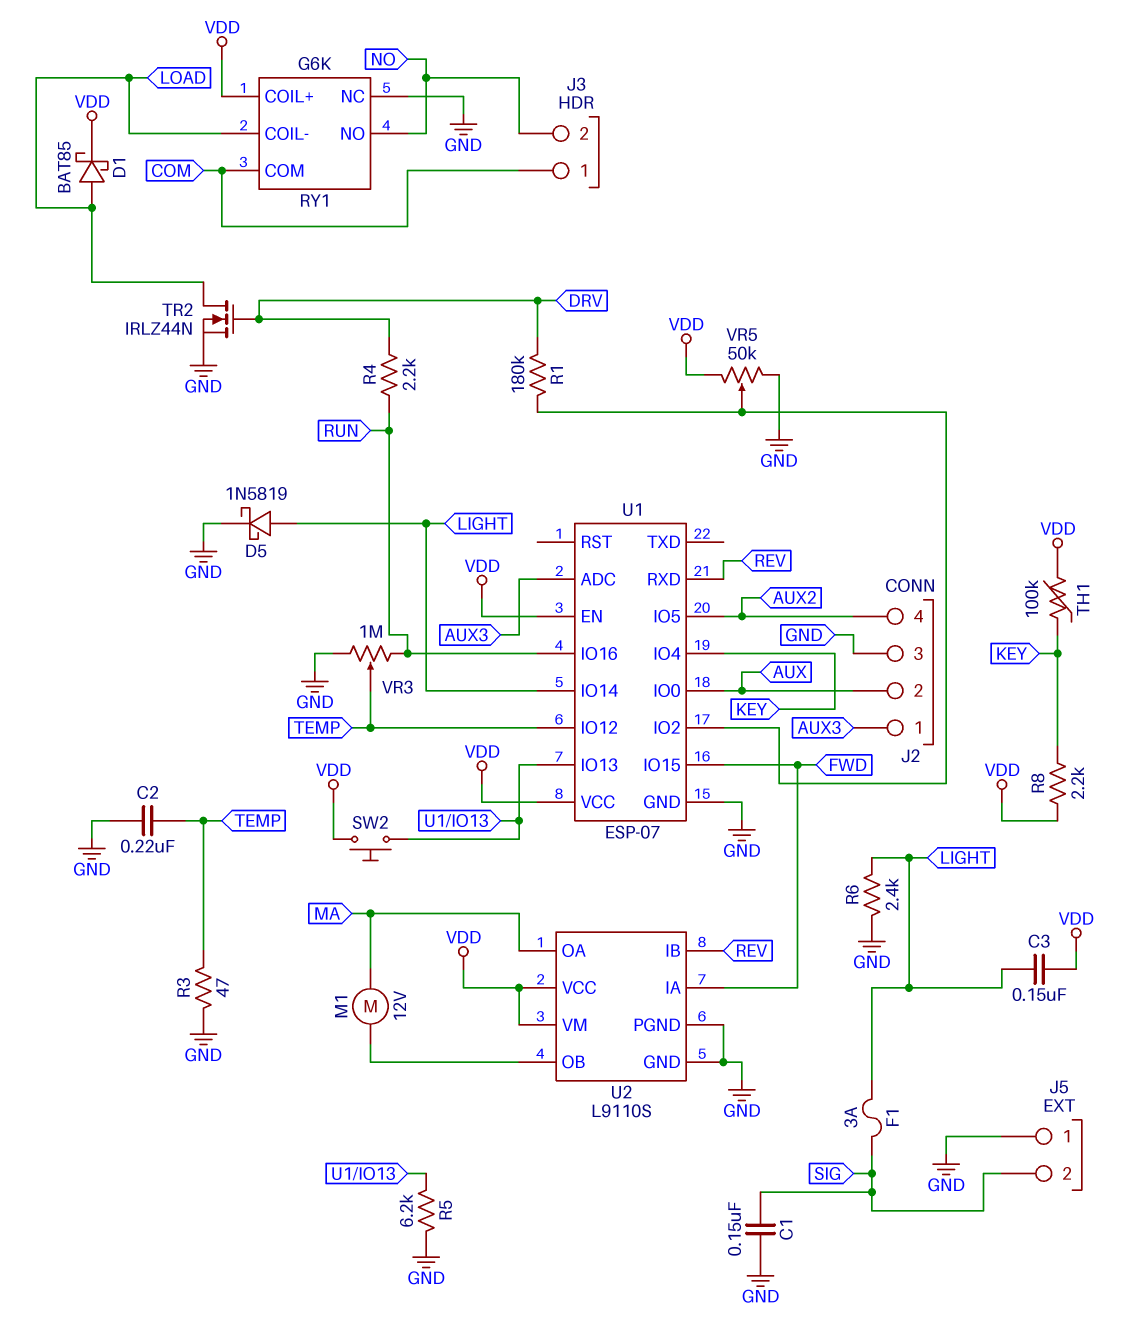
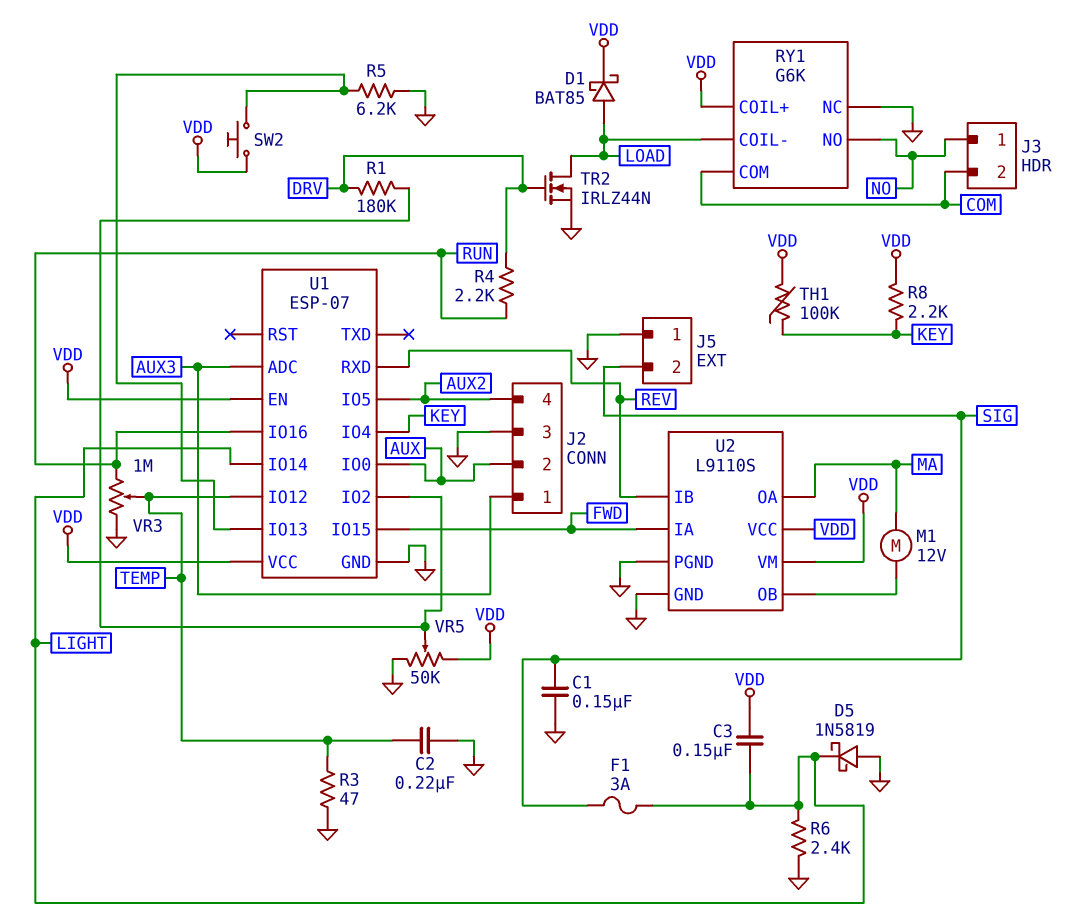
D5: schottky 1N5819 (A LIGHT, K GND) -> schottky 1N5819 (A GND, K LIGHT)
J3 pin 1: COM -> NO
J3 pin 2: NO -> COM

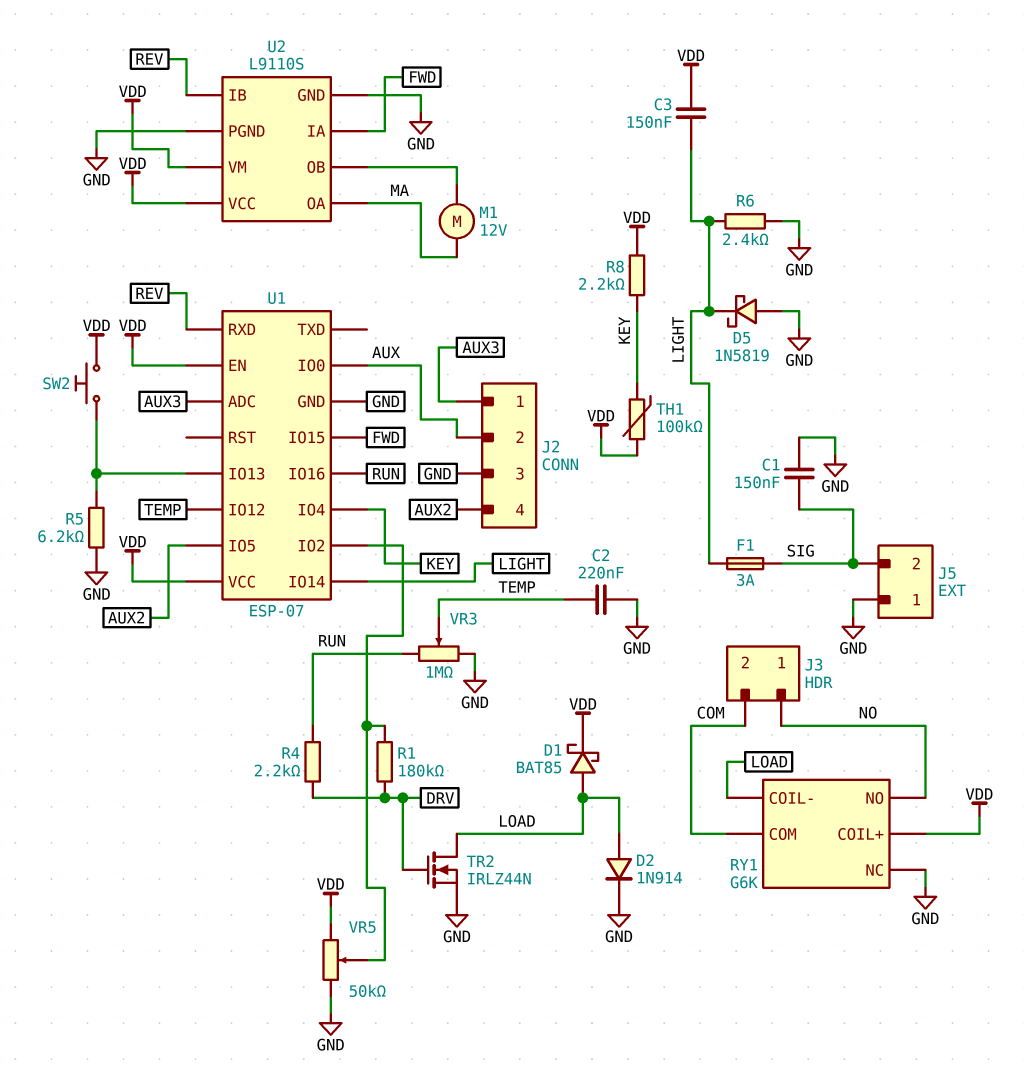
D2: none -> diode 1N914 (A LOAD, K GND)
R3: 47 (GND, TEMP) -> none

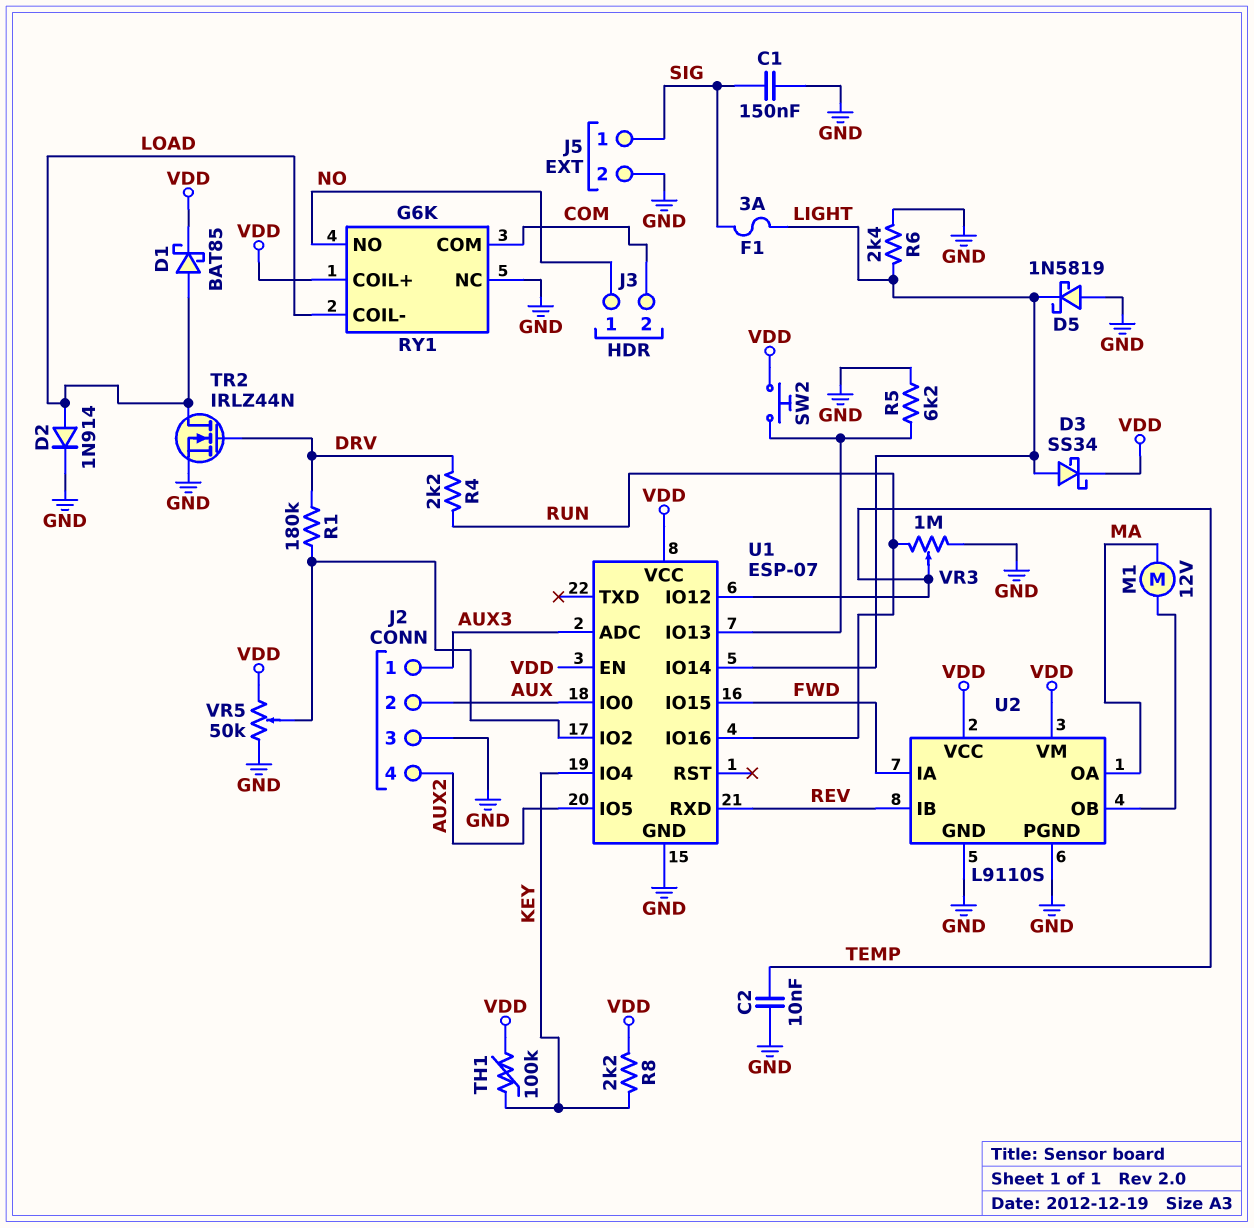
C2: 220nF (GND, TEMP) -> 10nF (GND, TEMP)
C3: 150nF (LIGHT, VDD) -> none
D3: none -> schottky SS34 (A LIGHT, K VDD)
J5 pin 1: GND -> SIG
J5 pin 2: SIG -> GND

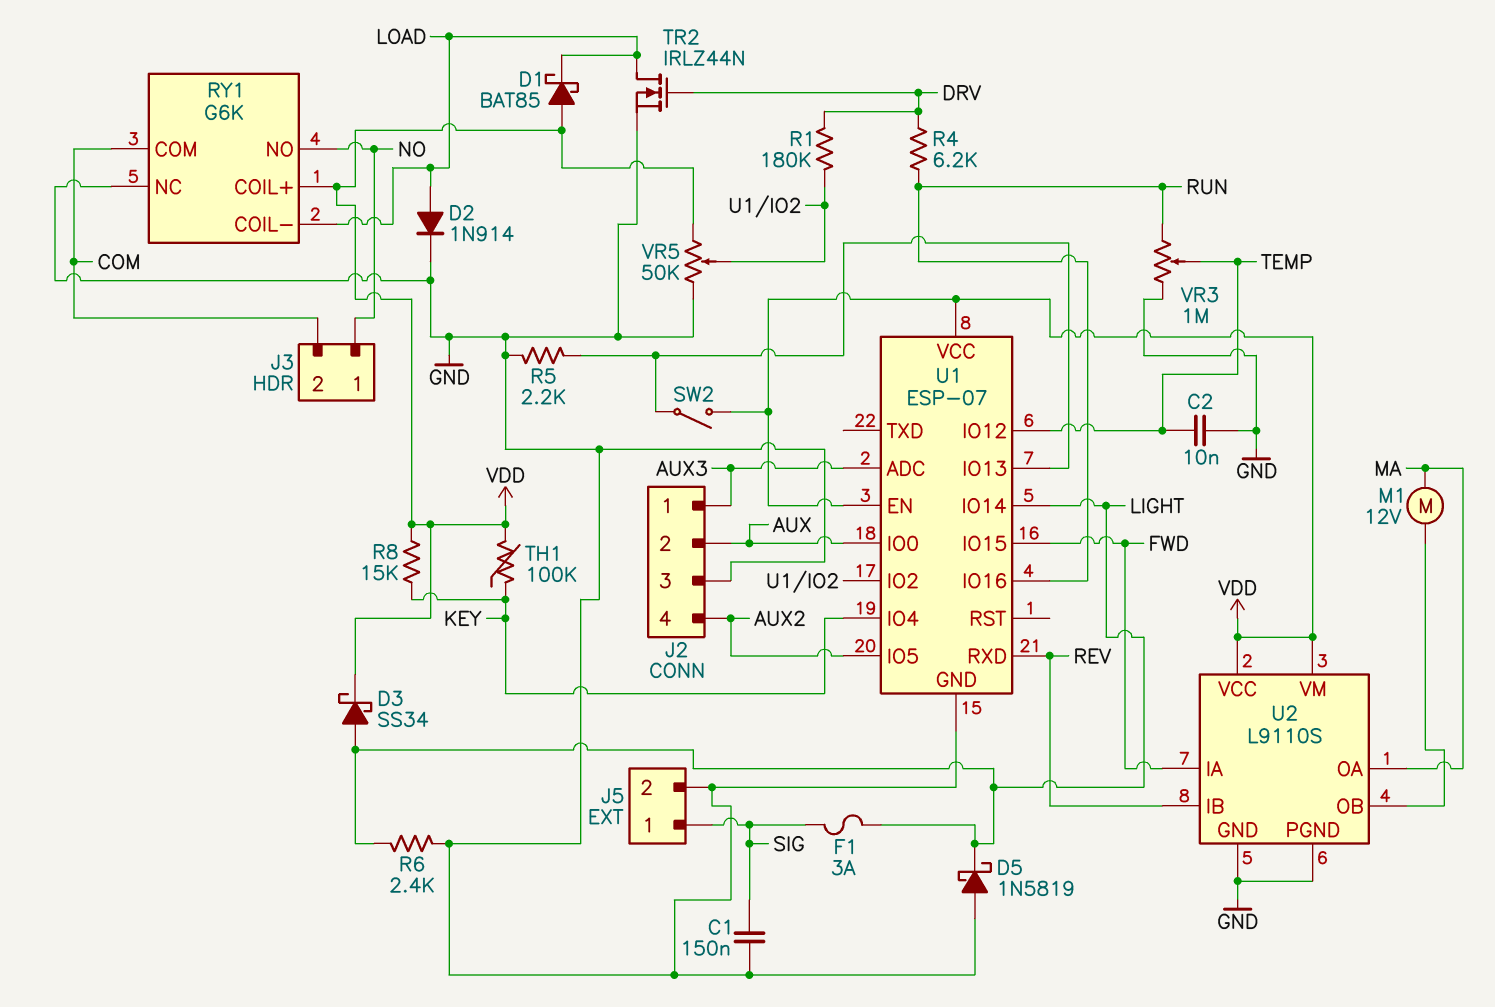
D1: schottky BAT85 (A LOAD, K VDD) -> schottky BAT85 (A VDD, K LOAD)
R4: 2.2k (DRV, RUN) -> 6.2k (DRV, RUN)
R5: 6.2k (GND, U1/IO13) -> 2.2k (GND, U1/IO13)
R8: 2.2k (KEY, VDD) -> 15k (KEY, VDD)
SW2: button (U1/IO13, VDD) -> switch (U1/IO13, VDD)

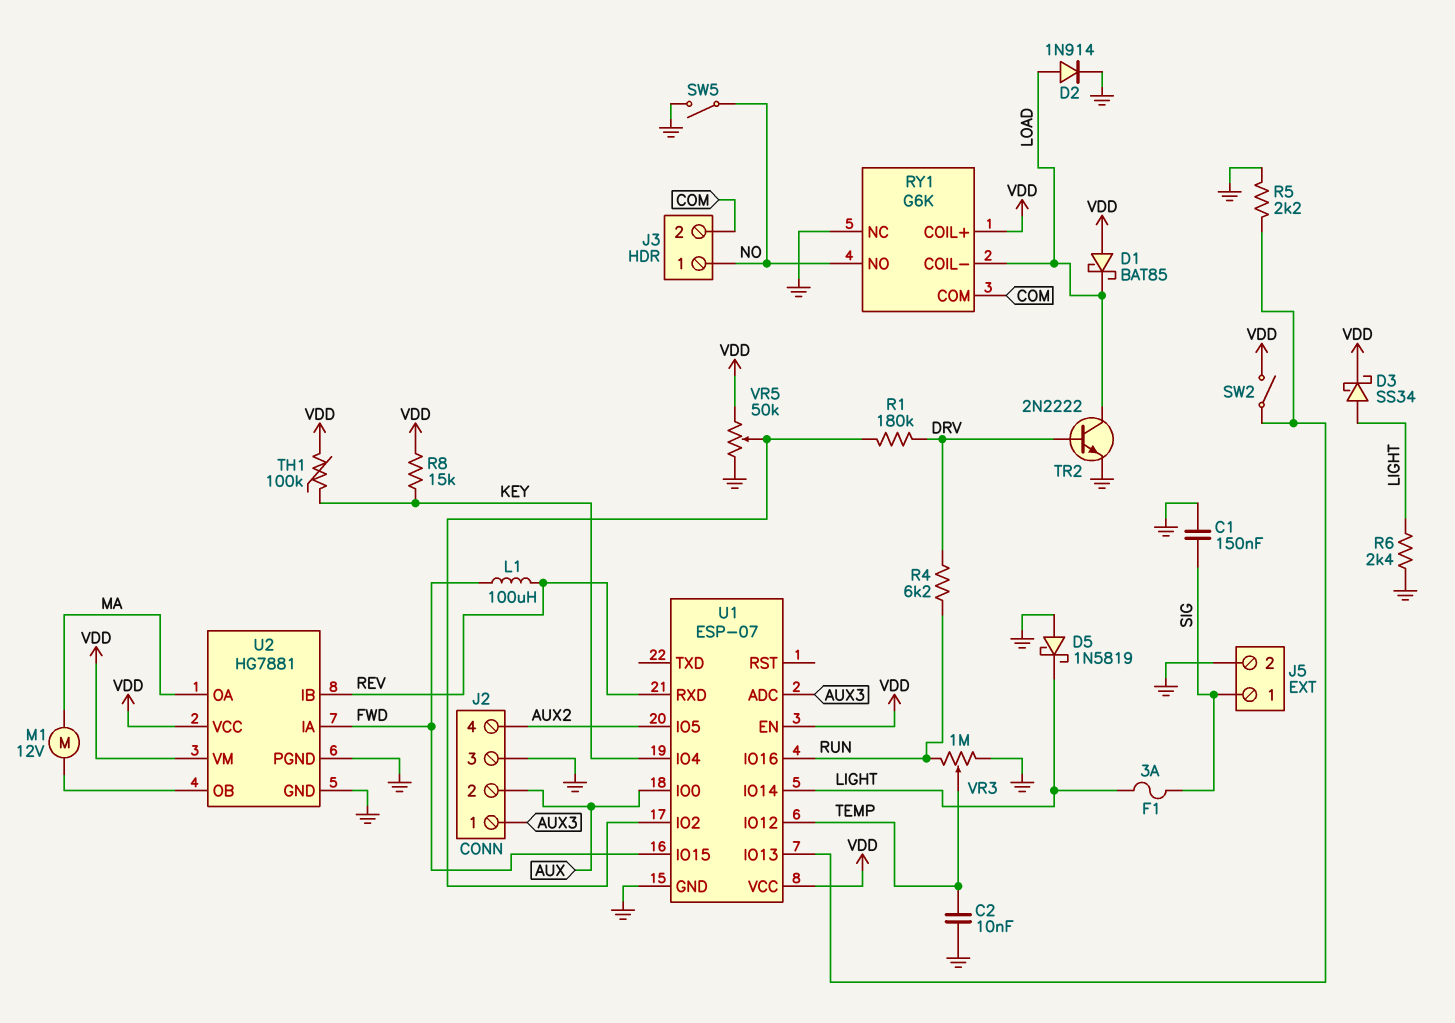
L1: none -> 100uH (FWD, REV)
SW5: none -> switch (GND, NO)
TR2: NMOS IRLZ44N (G DRV, D LOAD, S GND) -> NPN 2N2222 (B DRV, C LOAD, E GND)
U2: L9110S -> HG7881

